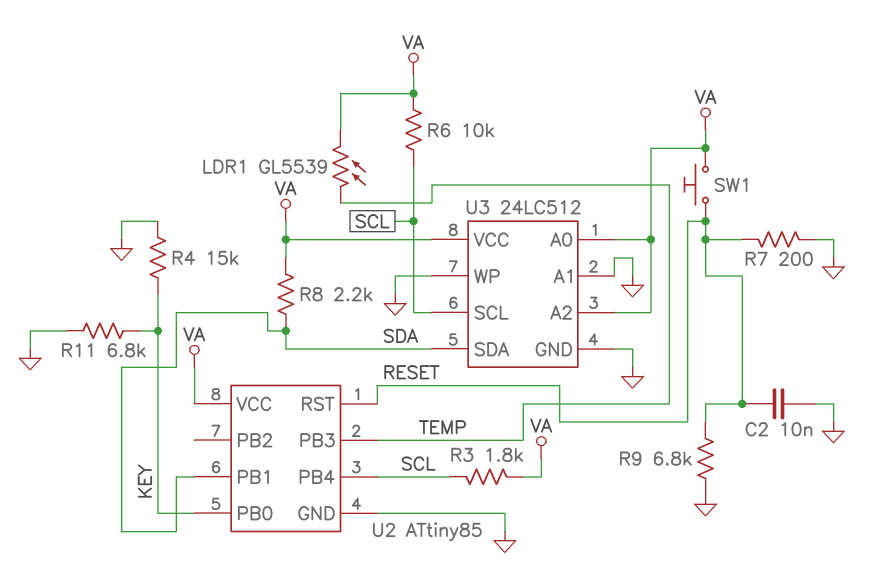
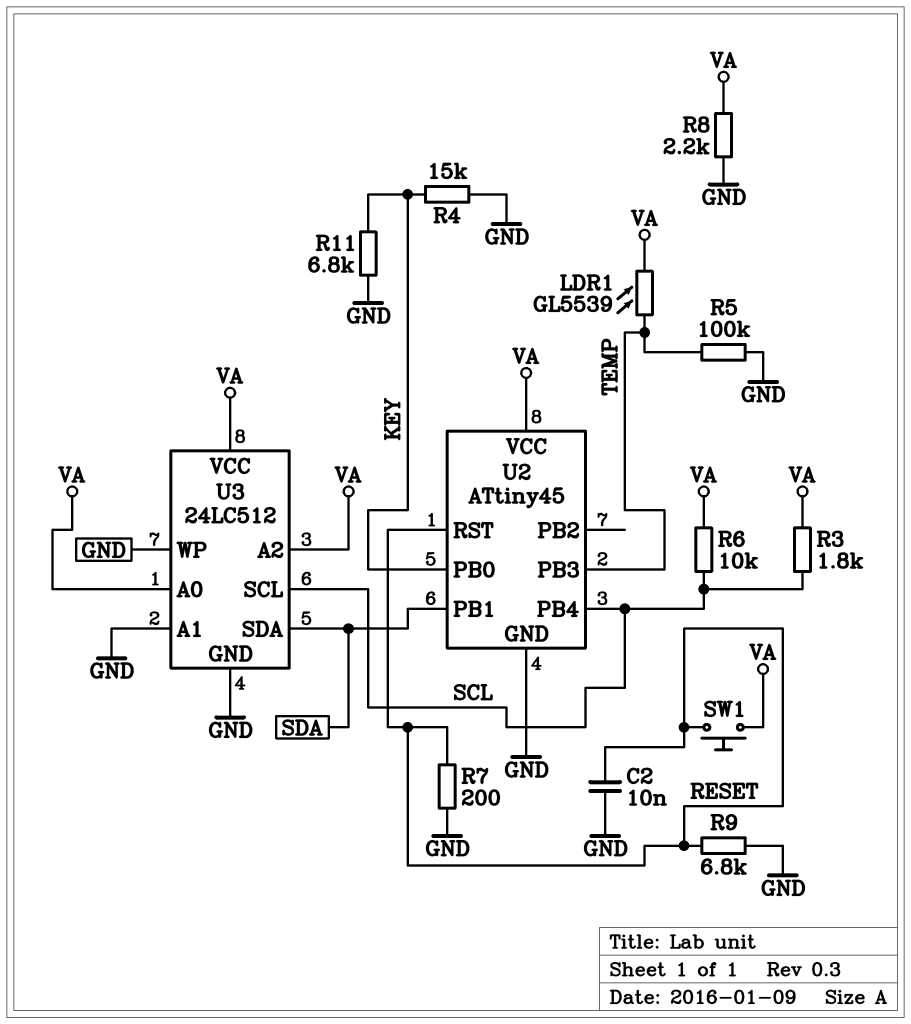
R5: none -> 100k (GND, TEMP)
R8: 2.2k (SDA, VA) -> 2.2k (GND, VA)
U2: ATtiny85 -> ATtiny45

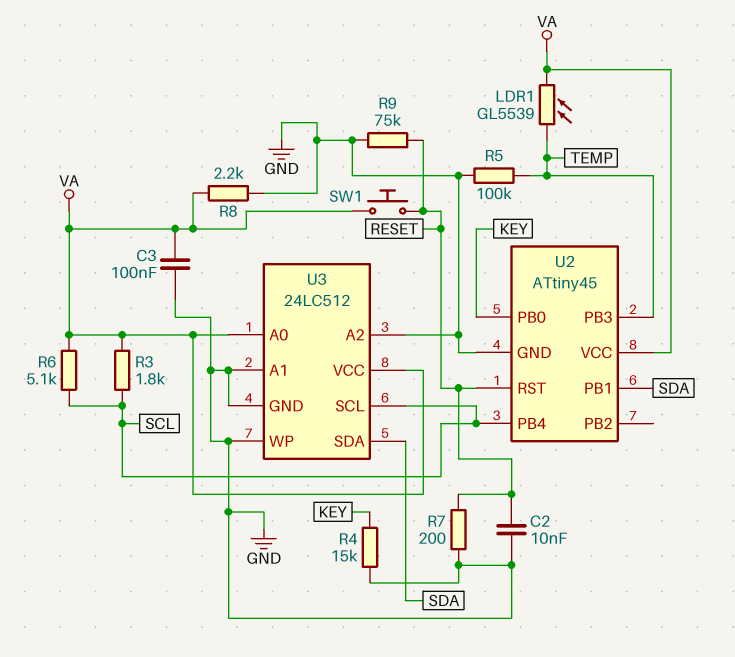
C3: none -> 100nF (GND, VA)
R6: 10k (SCL, VA) -> 5.1k (SCL, VA)
R9: 6.8k (GND, RESET) -> 75k (GND, RESET)
R11: 6.8k (GND, KEY) -> none
U3 pin A2: VA -> GND

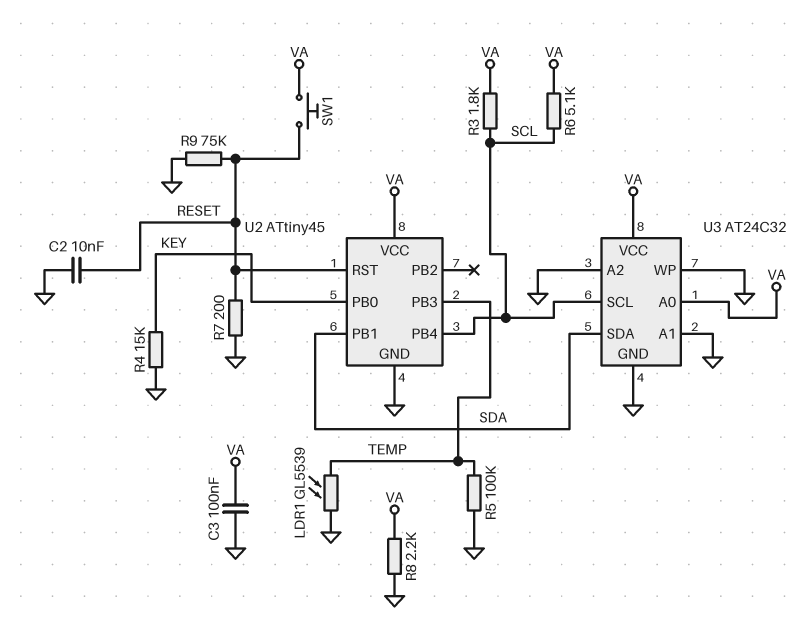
LDR1: GL5539 (TEMP, VA) -> GL5539 (GND, TEMP)
U3: 24LC512 -> AT24C32

